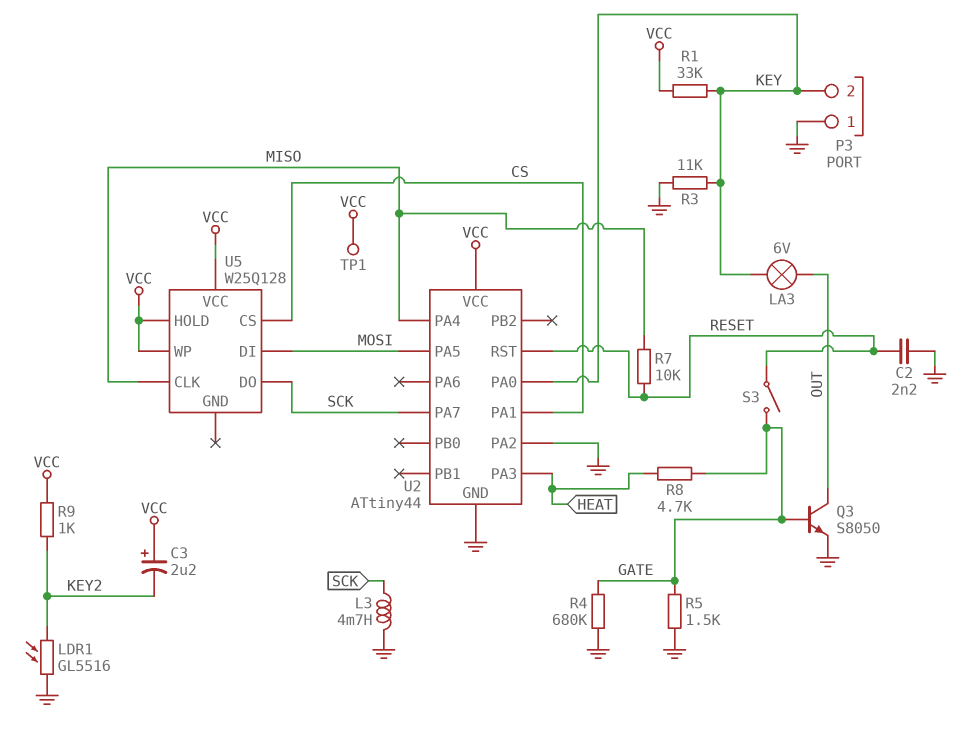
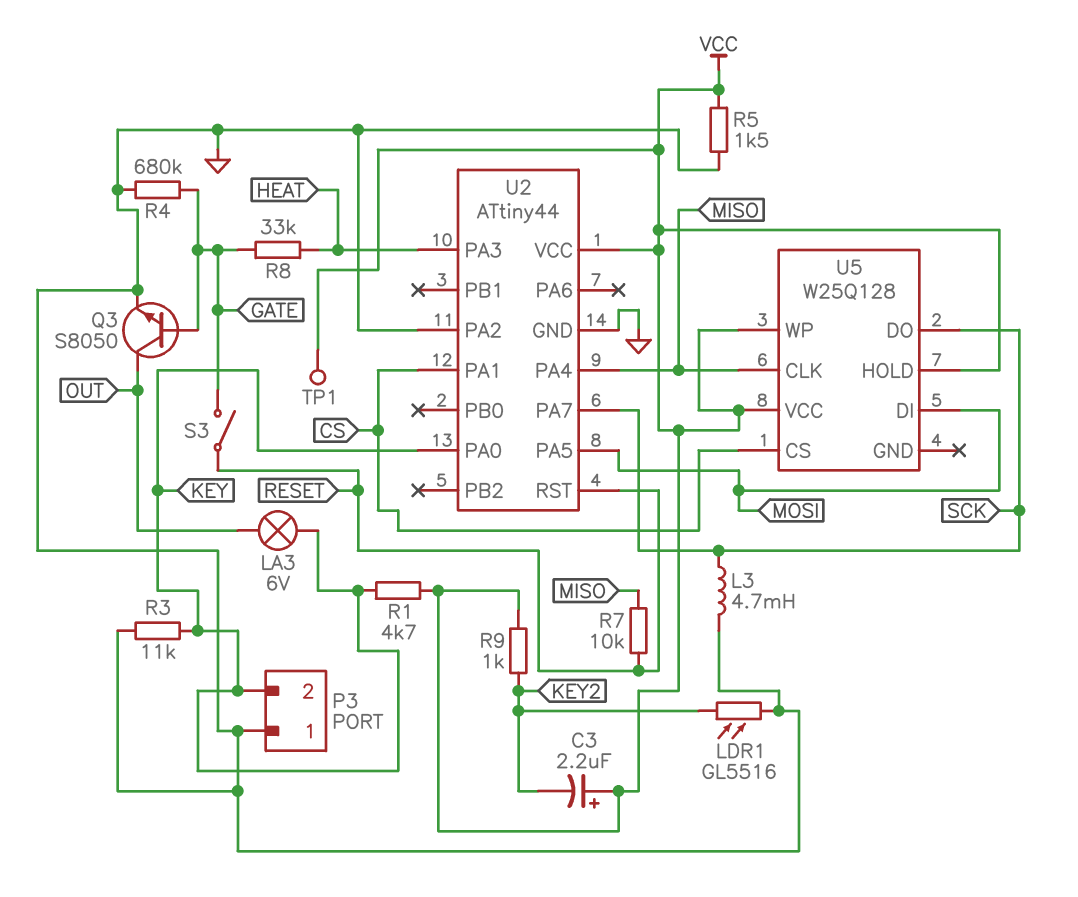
C2: 2.2nF (GND, RESET) -> none
R1: 33k (KEY, VCC) -> 4.7k (KEY, VCC)
R5: 1.5k (GATE, GND) -> 1.5k (GND, VCC)
R8: 4.7k (GATE, HEAT) -> 33k (GATE, HEAT)

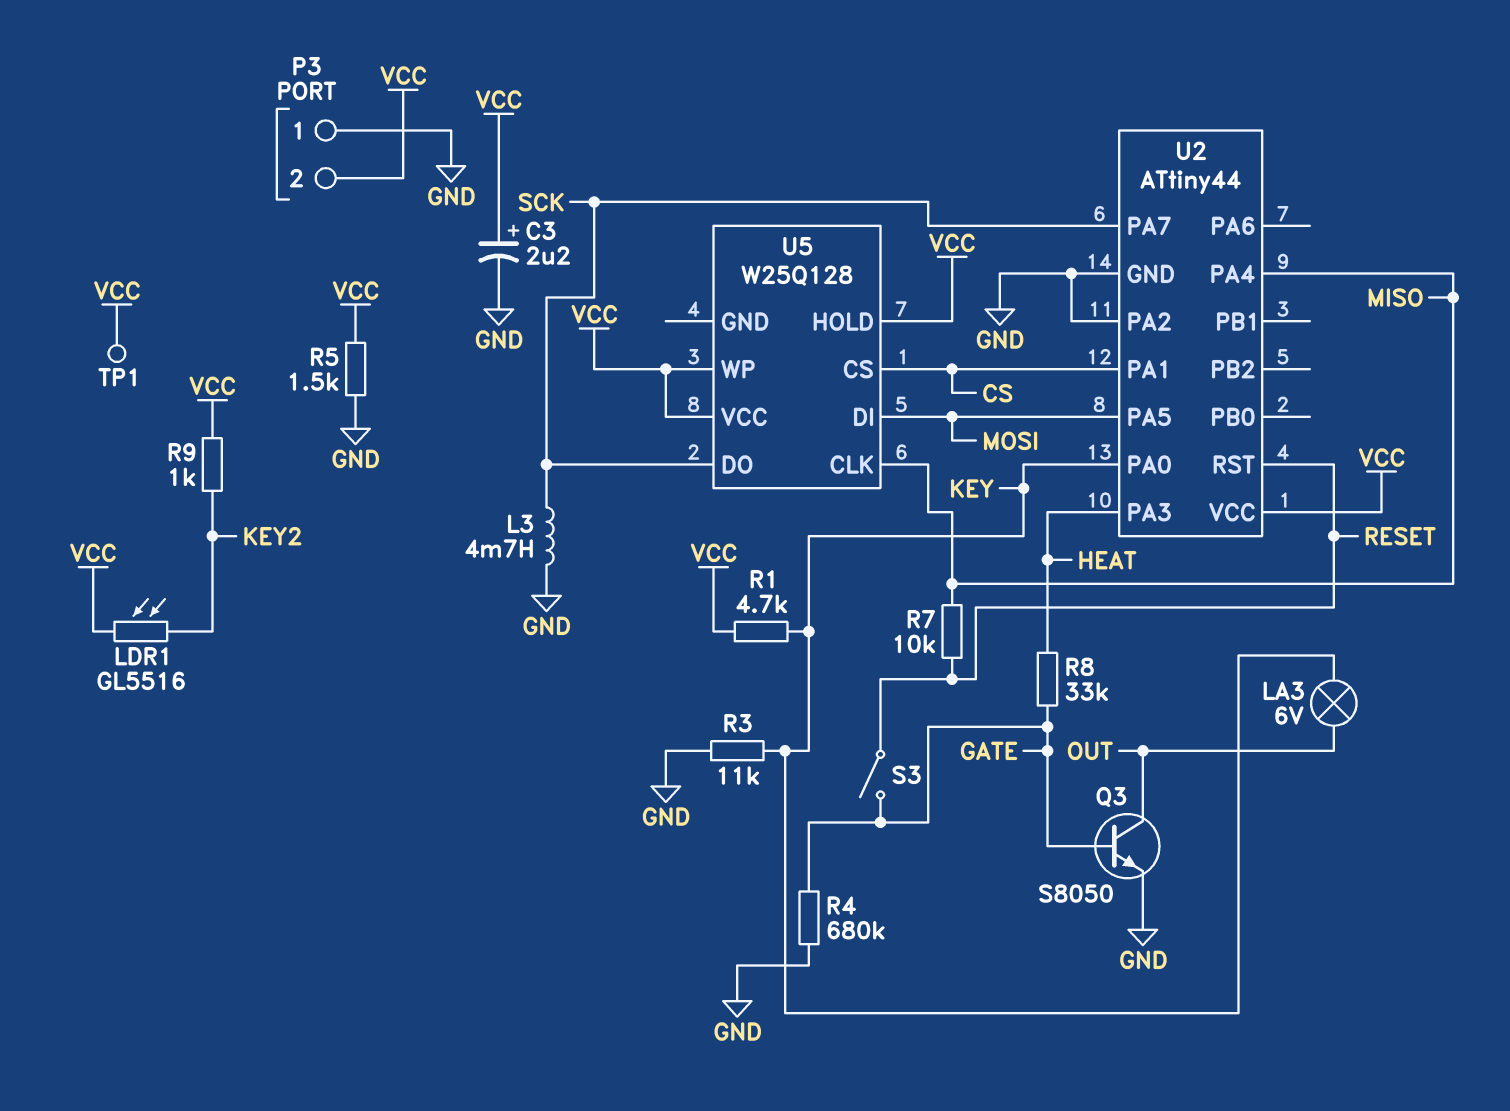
C3: 2.2uF (plus VCC, minus KEY2) -> 2.2uF (plus VCC, minus GND)
LDR1: GL5516 (GND, KEY2) -> GL5516 (KEY2, VCC)
P3 pin 2: KEY -> VCC

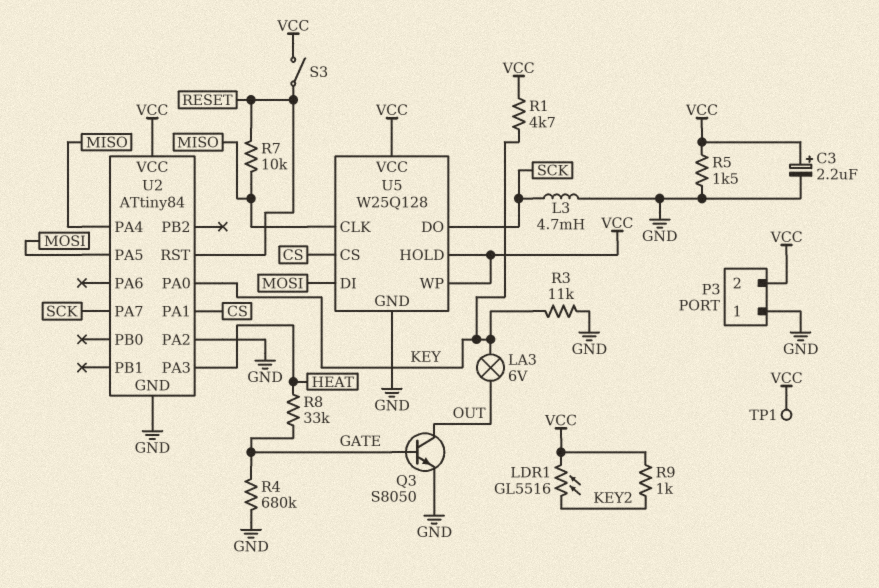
S3: switch (GATE, RESET) -> switch (RESET, VCC)
U2: ATtiny44 -> ATtiny84
U5 pin GND: none -> GND

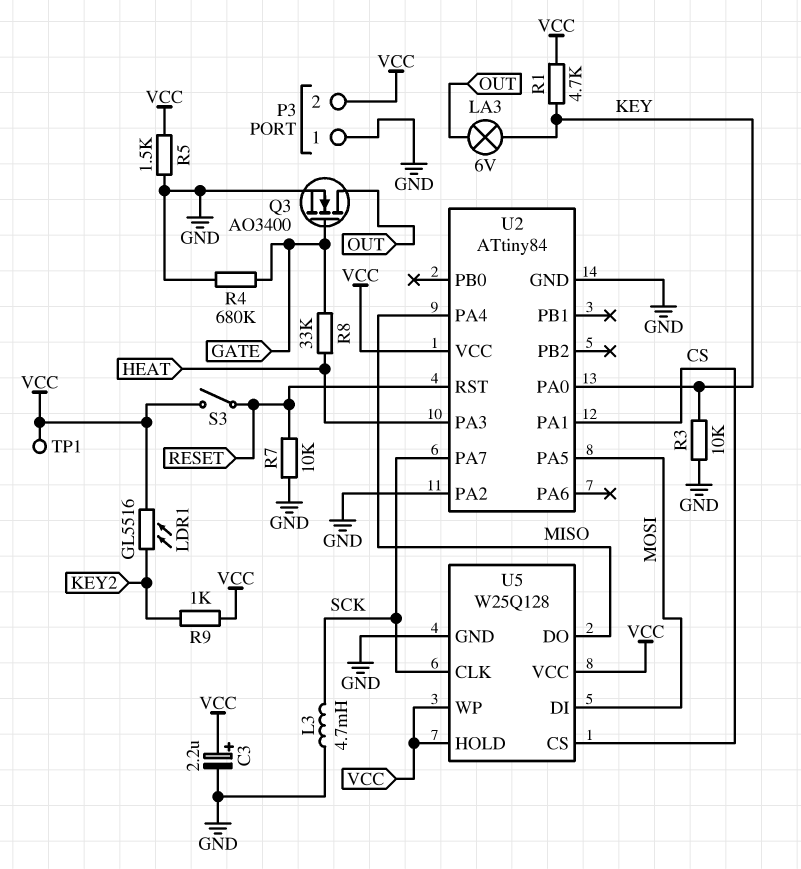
Q3: NPN S8050 (B GATE, C OUT, E GND) -> NMOS AO3400 (G GATE, D OUT, S GND)
R3: 11k (GND, KEY) -> 10k (GND, KEY)
R7: 10k (MISO, RESET) -> 10k (GND, RESET)
U5 pin CLK: MISO -> SCK
U5 pin DO: SCK -> MISO

